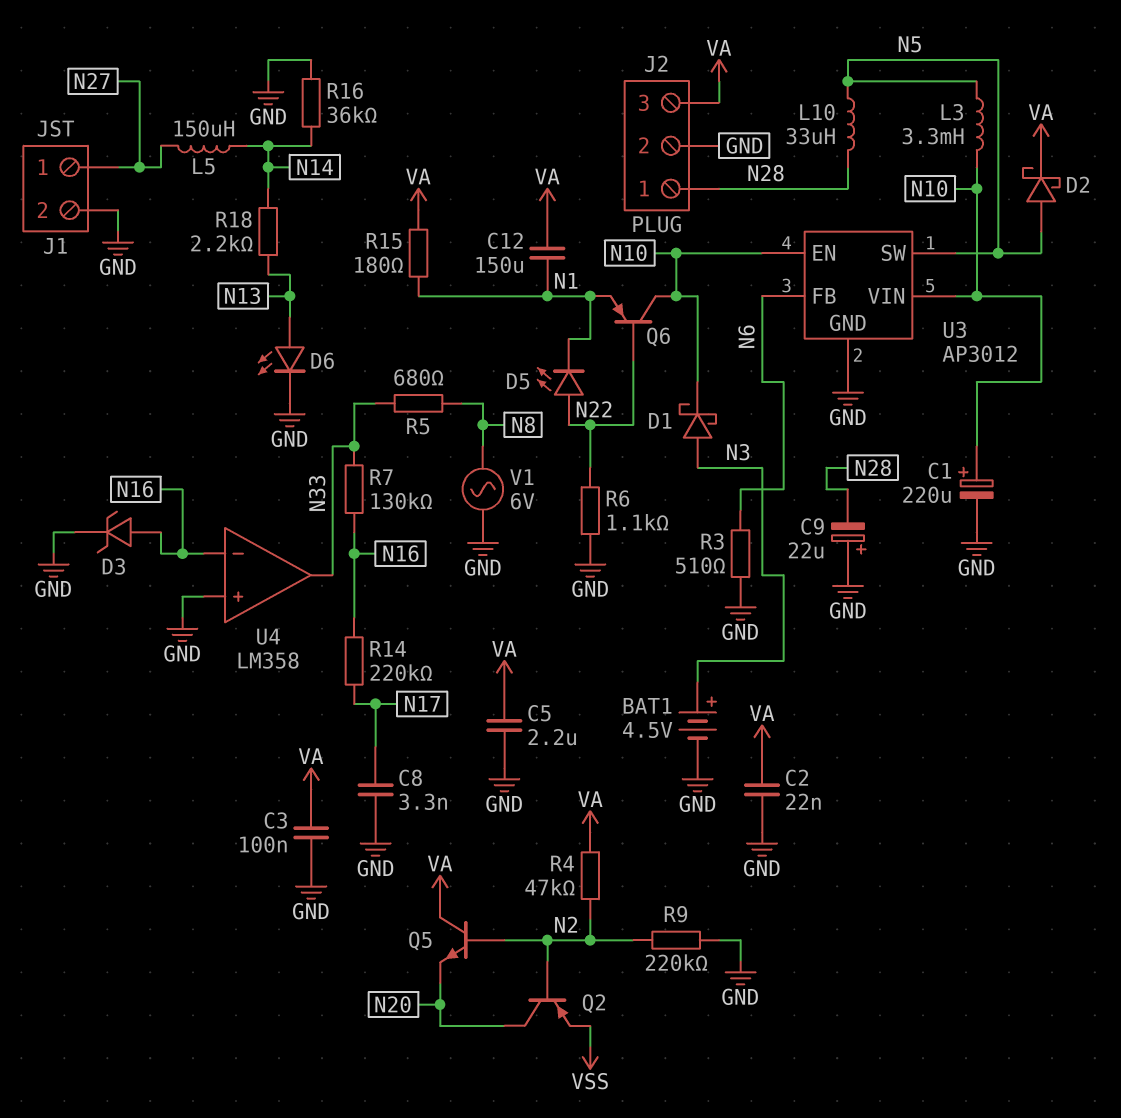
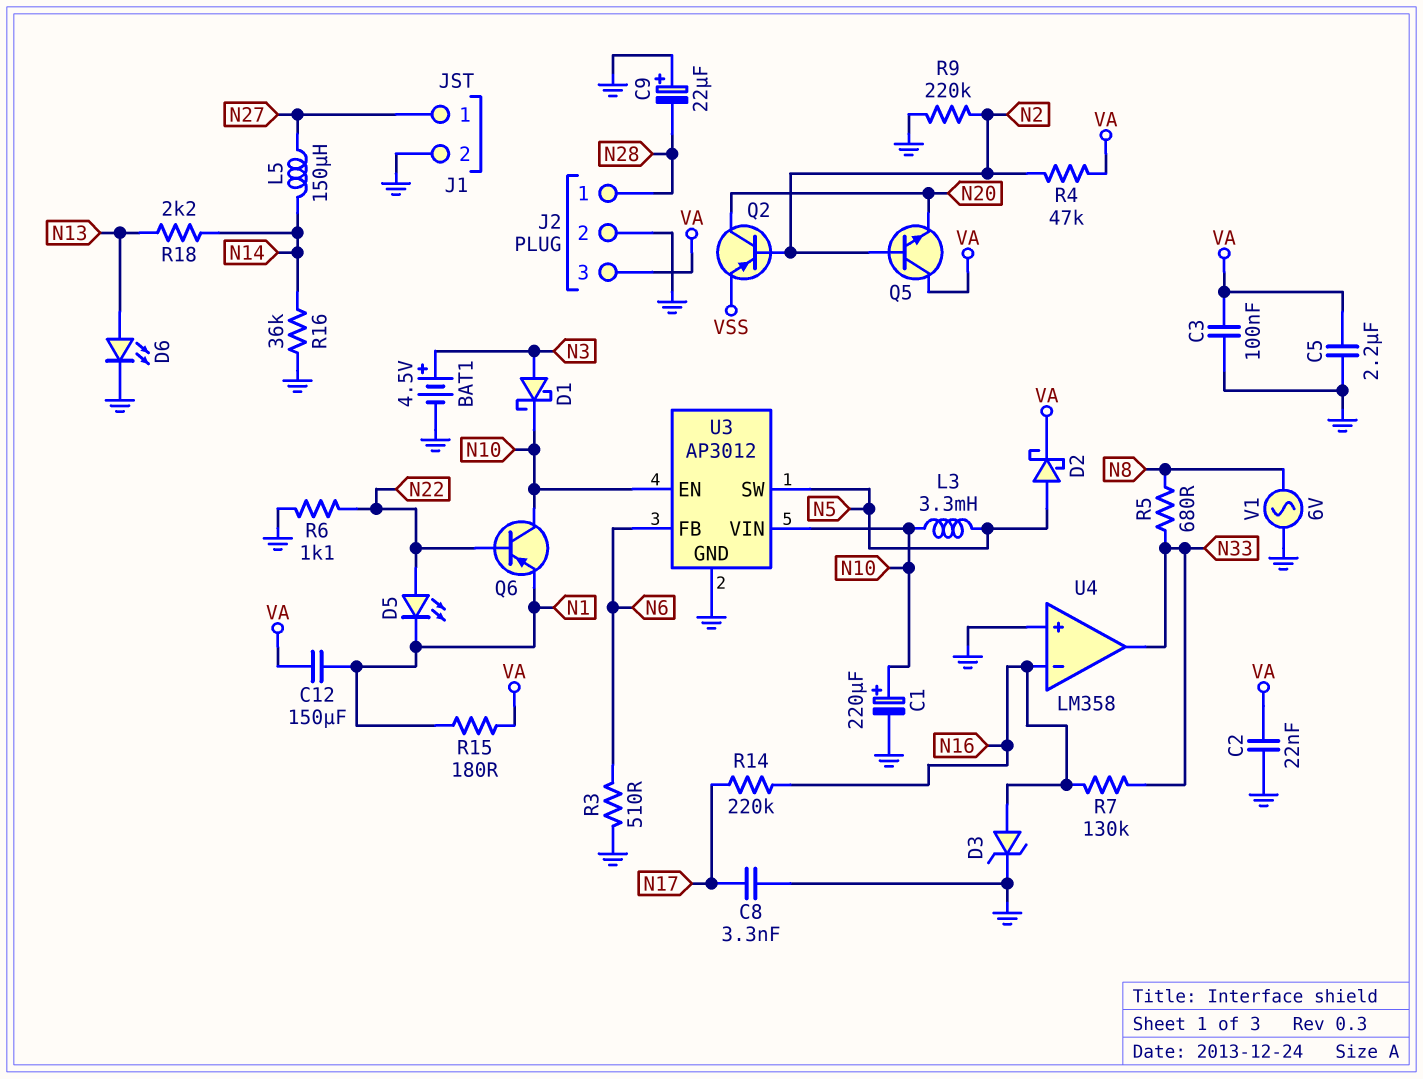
L10: 33uH (N5, N28) -> none

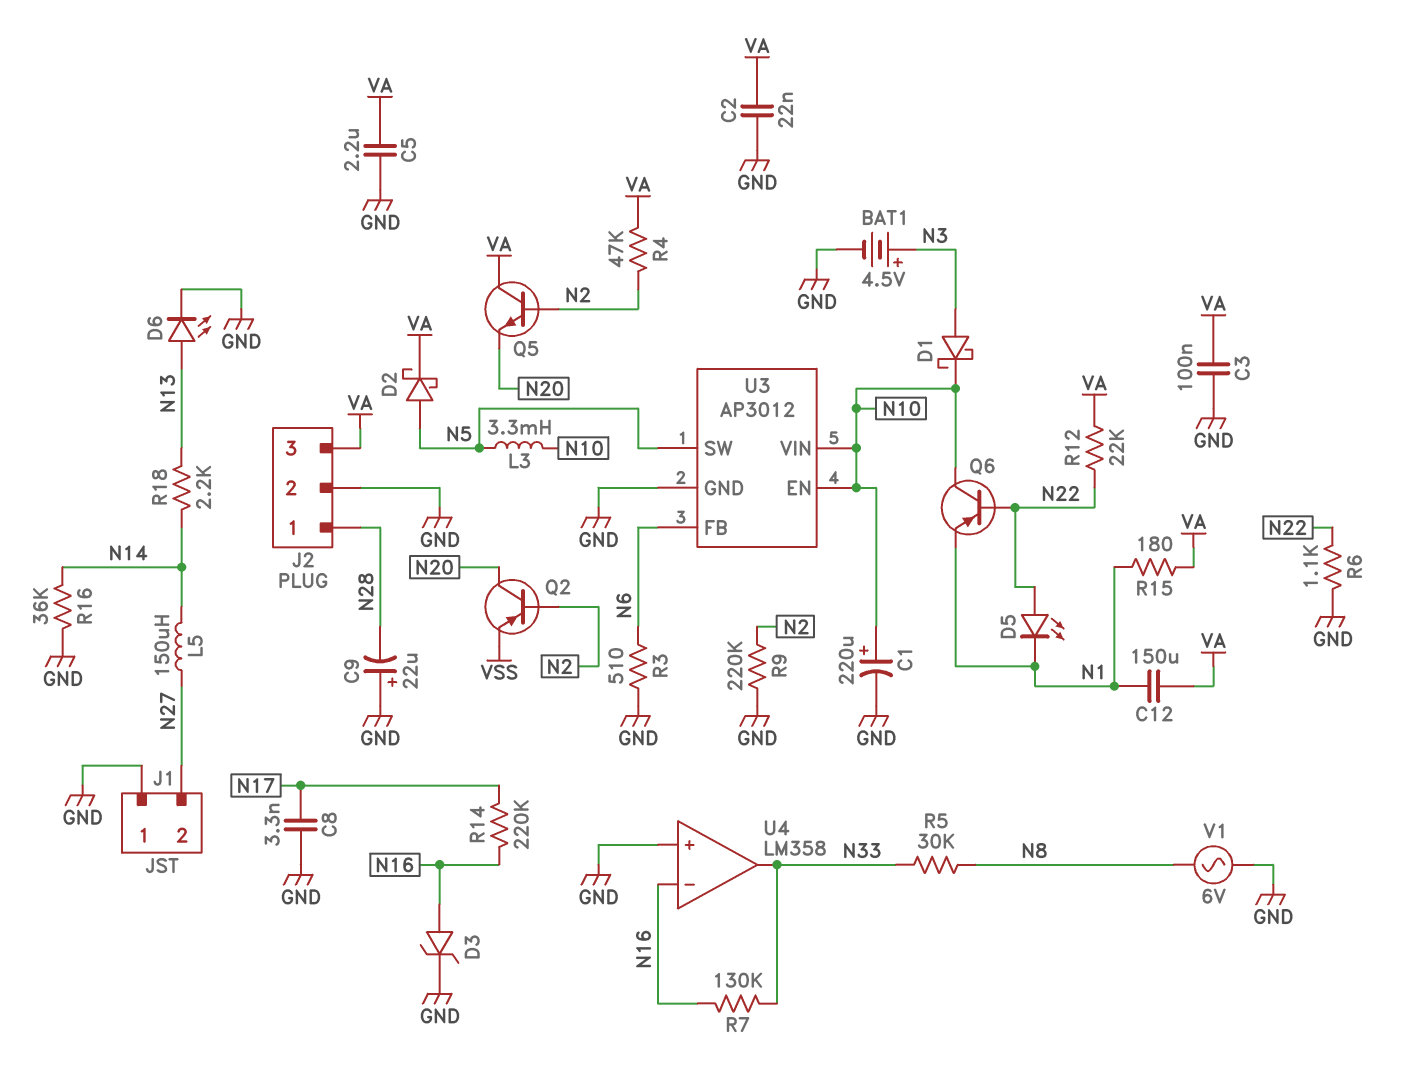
J1 pin 1: N27 -> GND
J1 pin 2: GND -> N27
R5: 680 (N8, N33) -> 30k (N8, N33)
R12: none -> 22k (N22, VA)

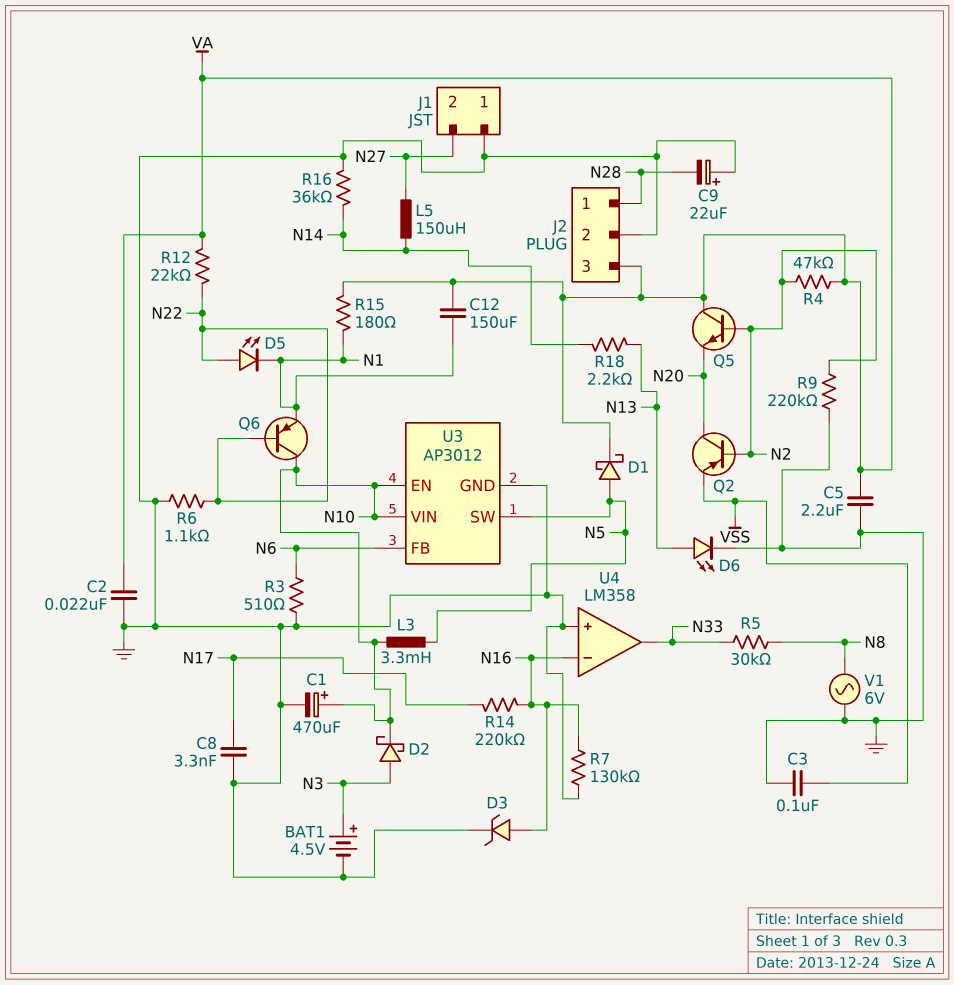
C1: 220uF (plus N10, minus GND) -> 470uF (plus N10, minus GND)
C3: 100nF (GND, VA) -> 100nF (GND, VSS)
D1: schottky (A N3, K N10) -> schottky (A N5, K VA)
D2: schottky (A N5, K VA) -> schottky (A N3, K N10)
R7: 130k (N16, N33) -> 130k (GND, N16)

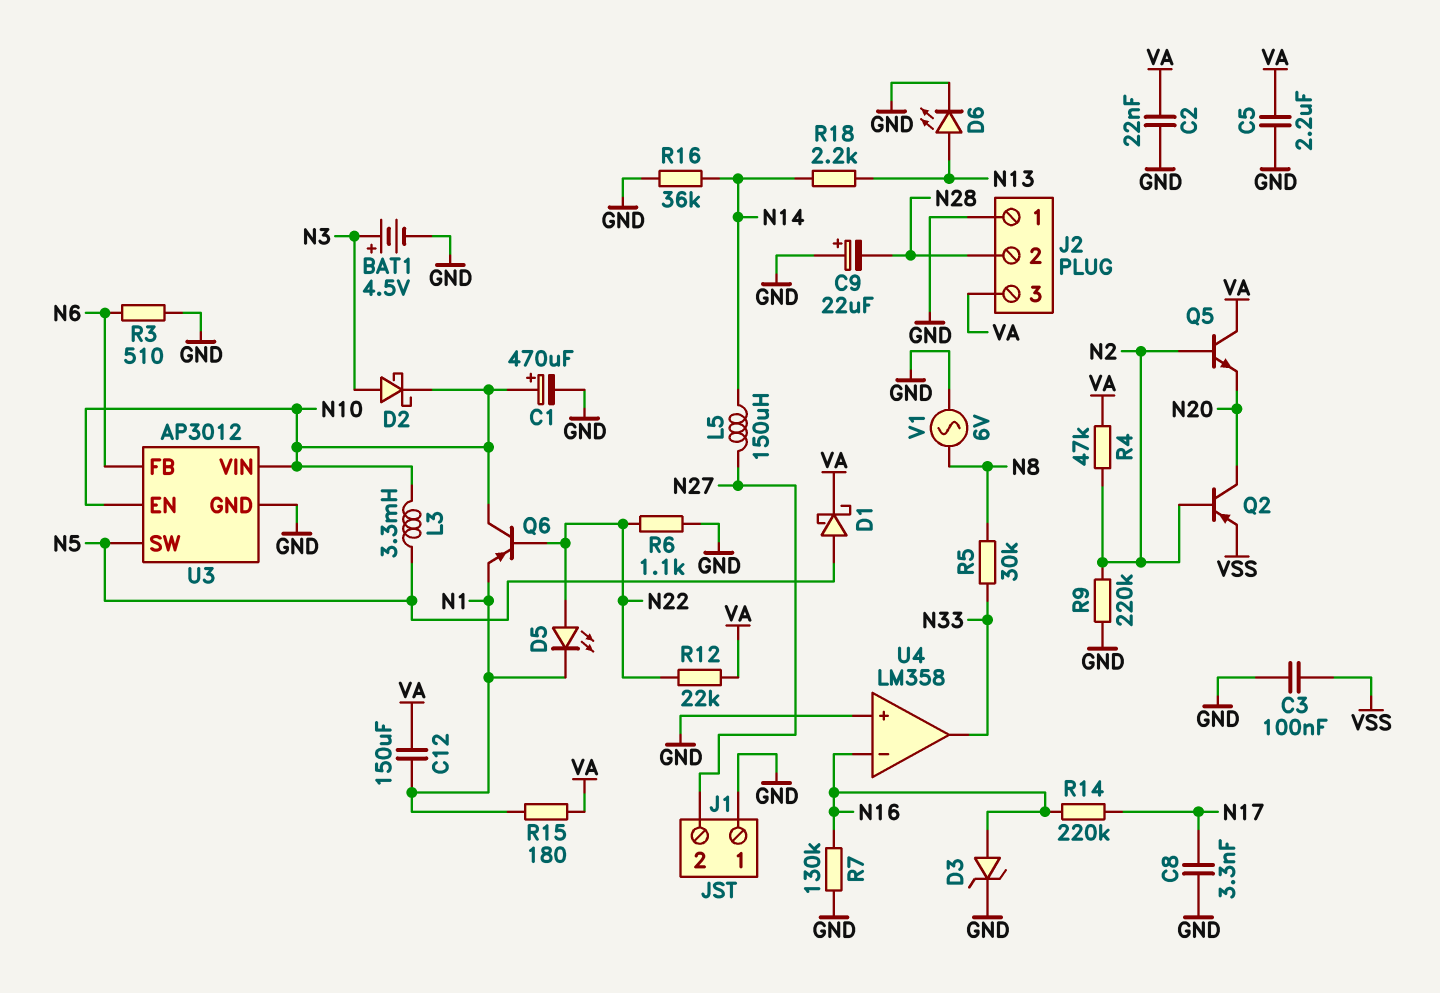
J2 pin 1: N28 -> GND
J2 pin 2: GND -> N28

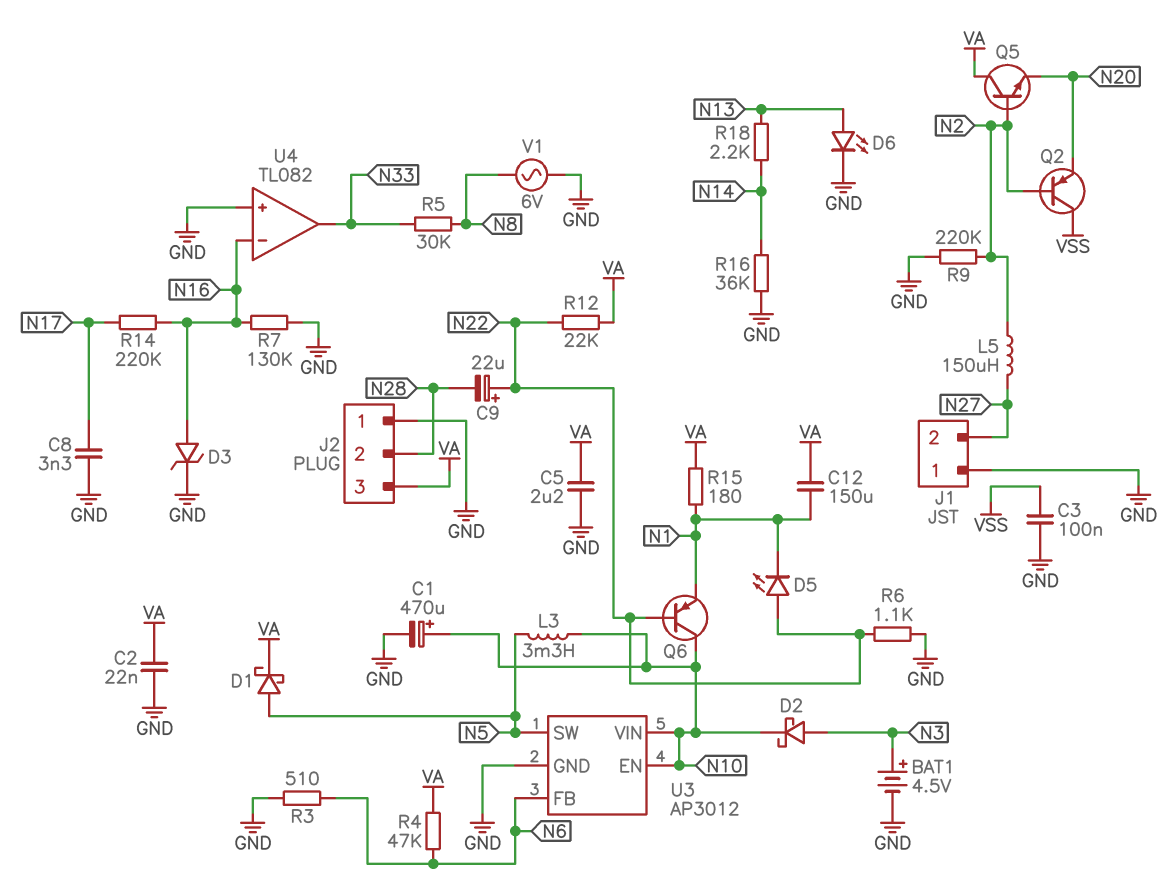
C9: 22uF (plus GND, minus N28) -> 22uF (plus N22, minus N28)
L5: 150uH (N14, N27) -> 150uH (N2, N27)
Q2: PNP (B N2, C N20, E VSS) -> PNP (B N2, C VSS, E N20)
R4: 47k (N2, VA) -> 47k (N6, VA)
U4: LM358 -> TL082

